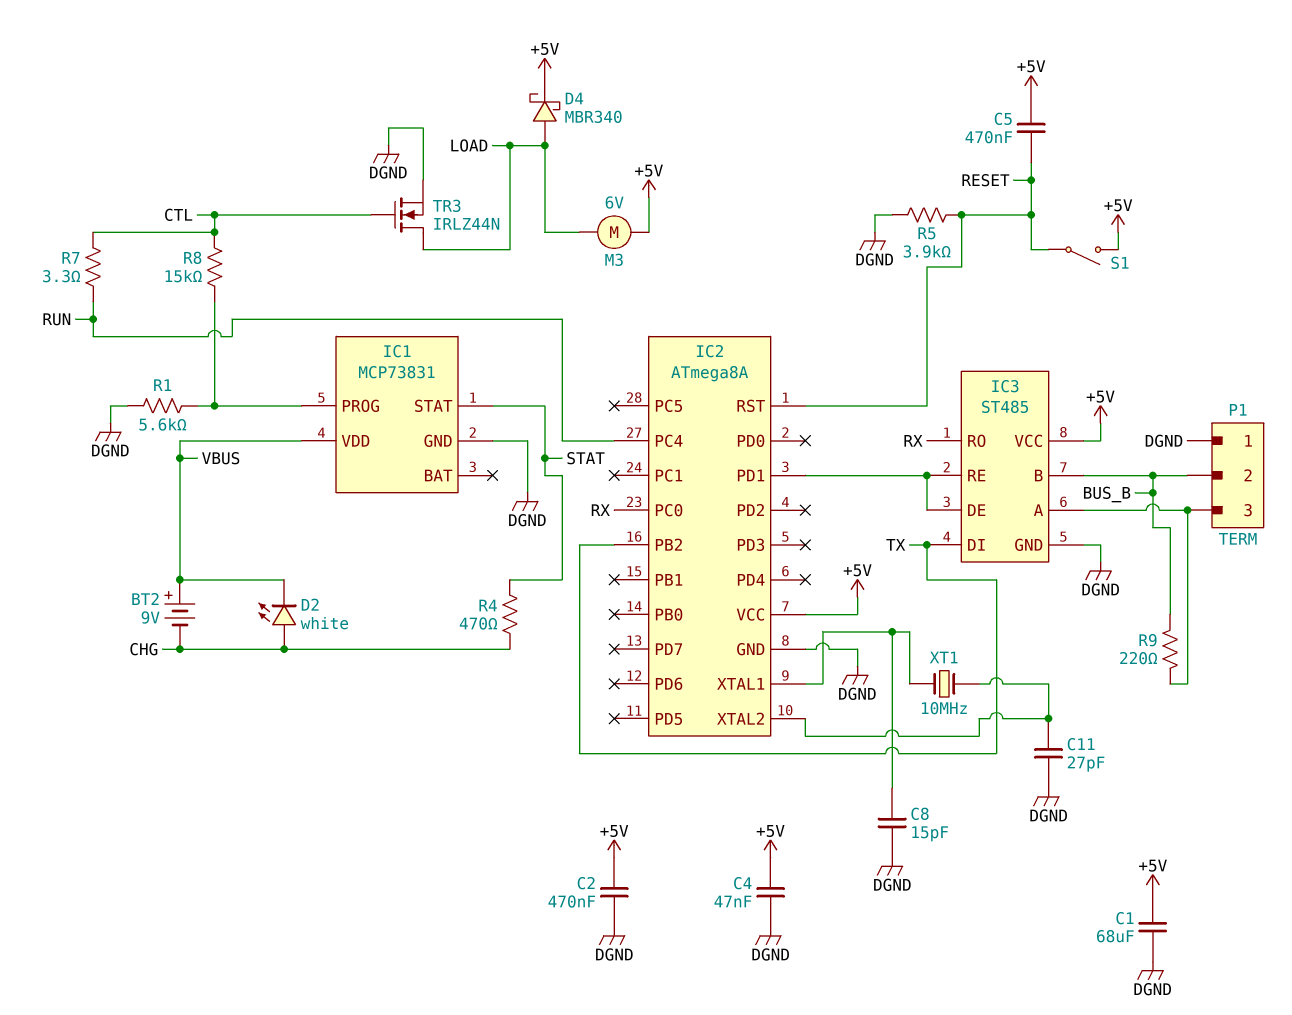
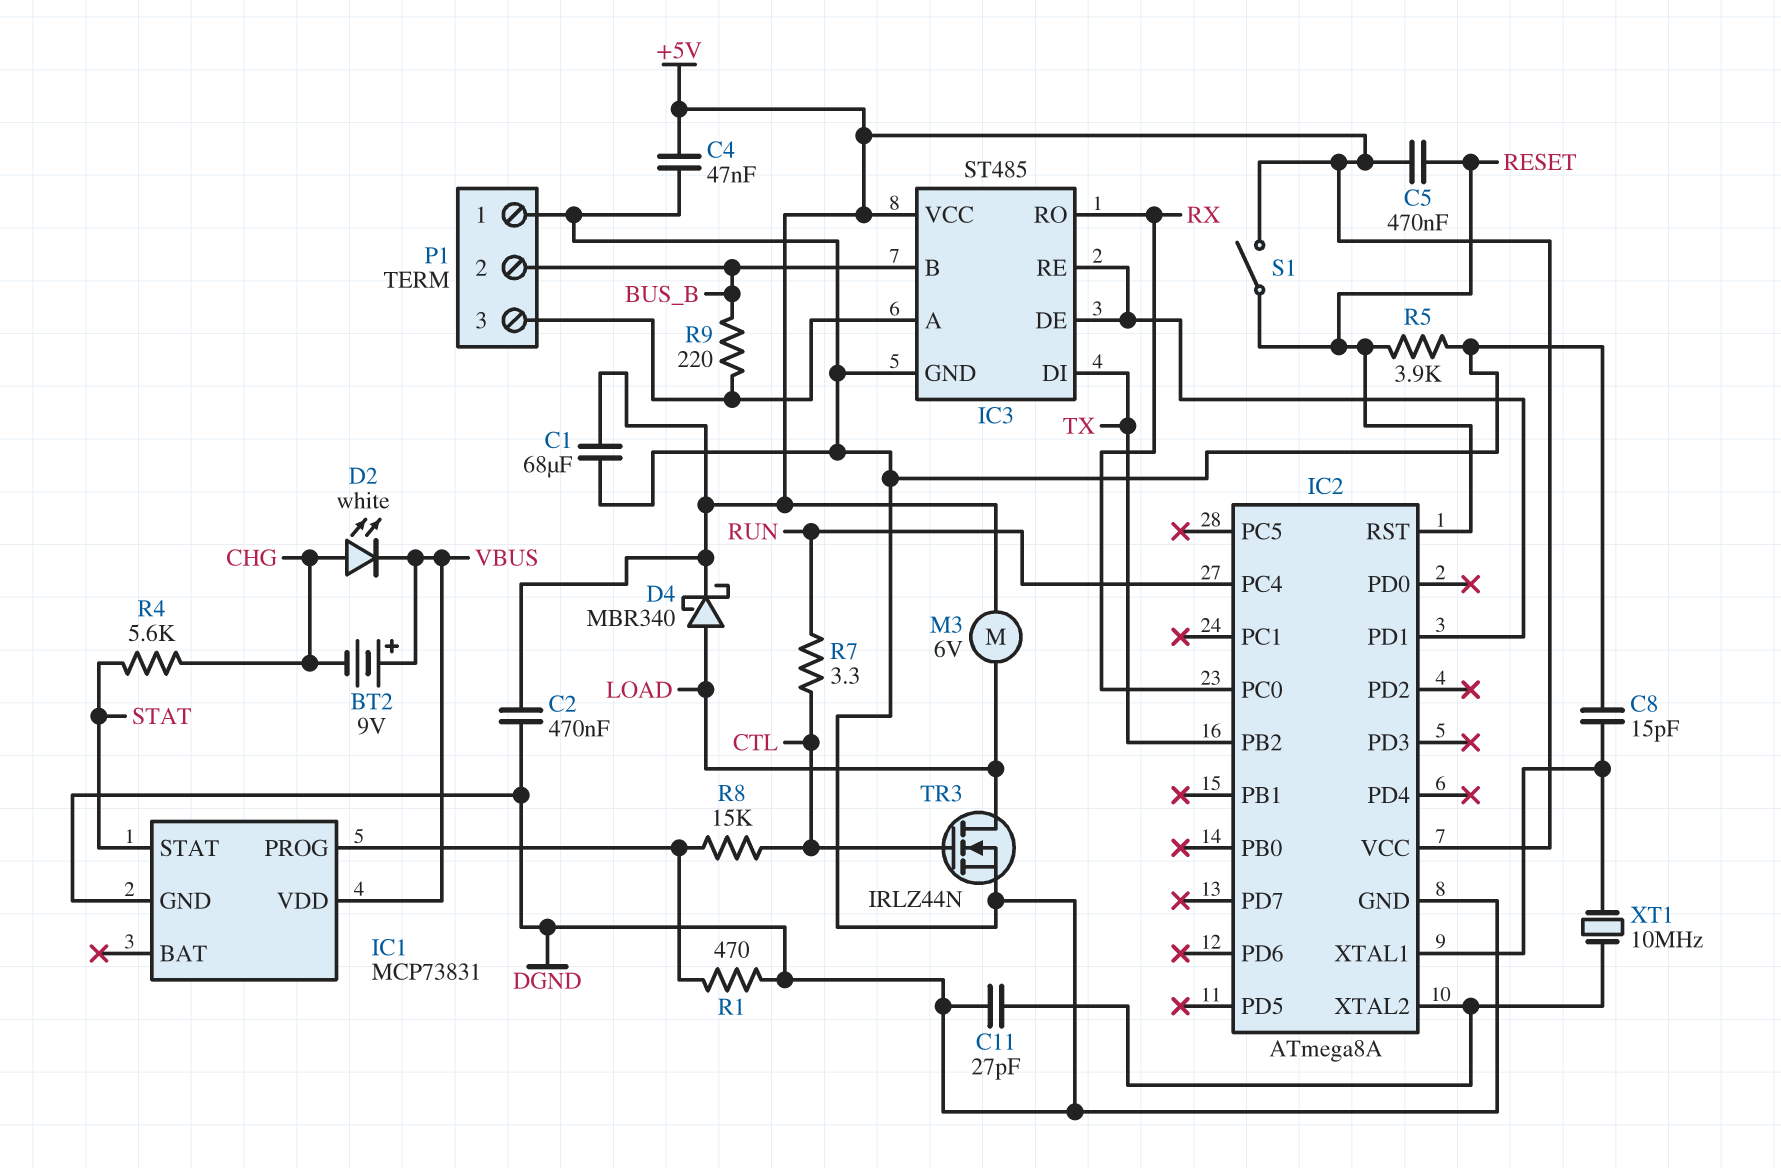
R1: 5.6k (DGND, IC1/PROG) -> 470 (DGND, IC1/PROG)
R4: 470 (CHG, STAT) -> 5.6k (CHG, STAT)

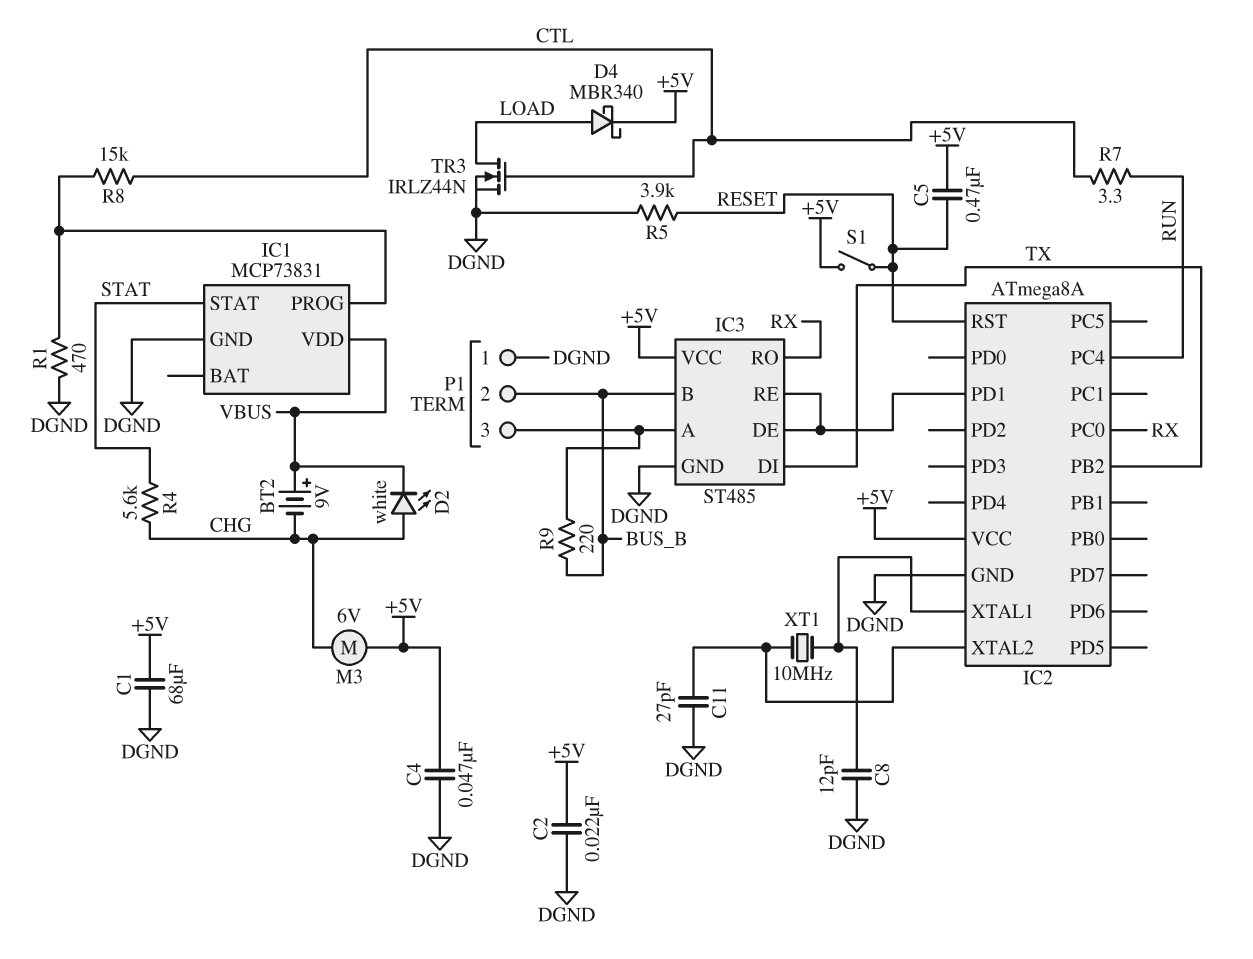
C2: 470nF (+5V, DGND) -> 22nF (+5V, DGND)
C8: 15pF (DGND, IC2/XTAL1) -> 12pF (DGND, IC2/XTAL1)
M3: motor 6V (+5V, LOAD) -> motor 6V (+5V, CHG)

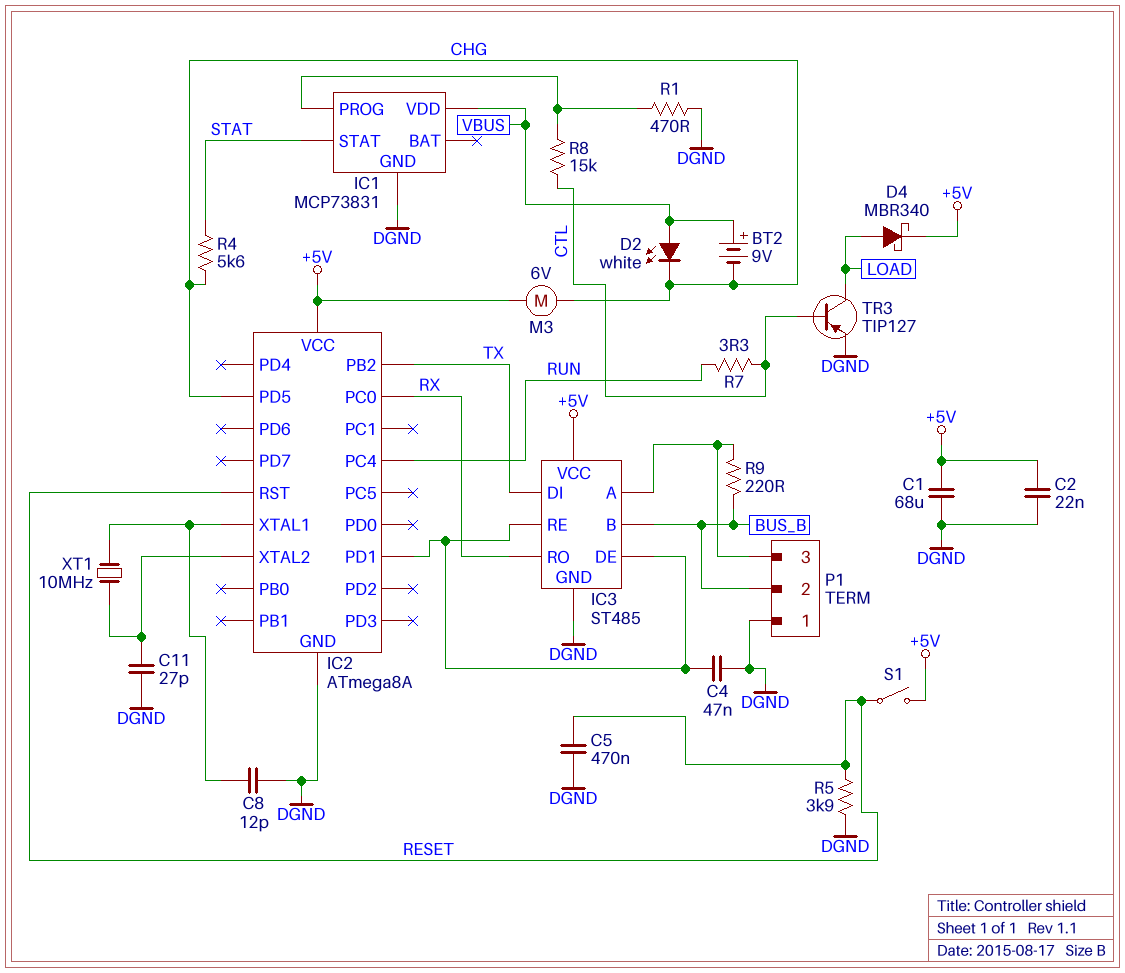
C4: 47nF (+5V, DGND) -> 47nF (DGND, IC2/PD1)
C5: 470nF (+5V, RESET) -> 470nF (DGND, RESET)
D2: LED white (A CHG, K VBUS) -> LED white (A VBUS, K CHG)
IC2 pin PD5: none -> CHG
TR3: NMOS IRLZ44N (G CTL, D LOAD, S DGND) -> PNP TIP127 (B CTL, C LOAD, E DGND)

